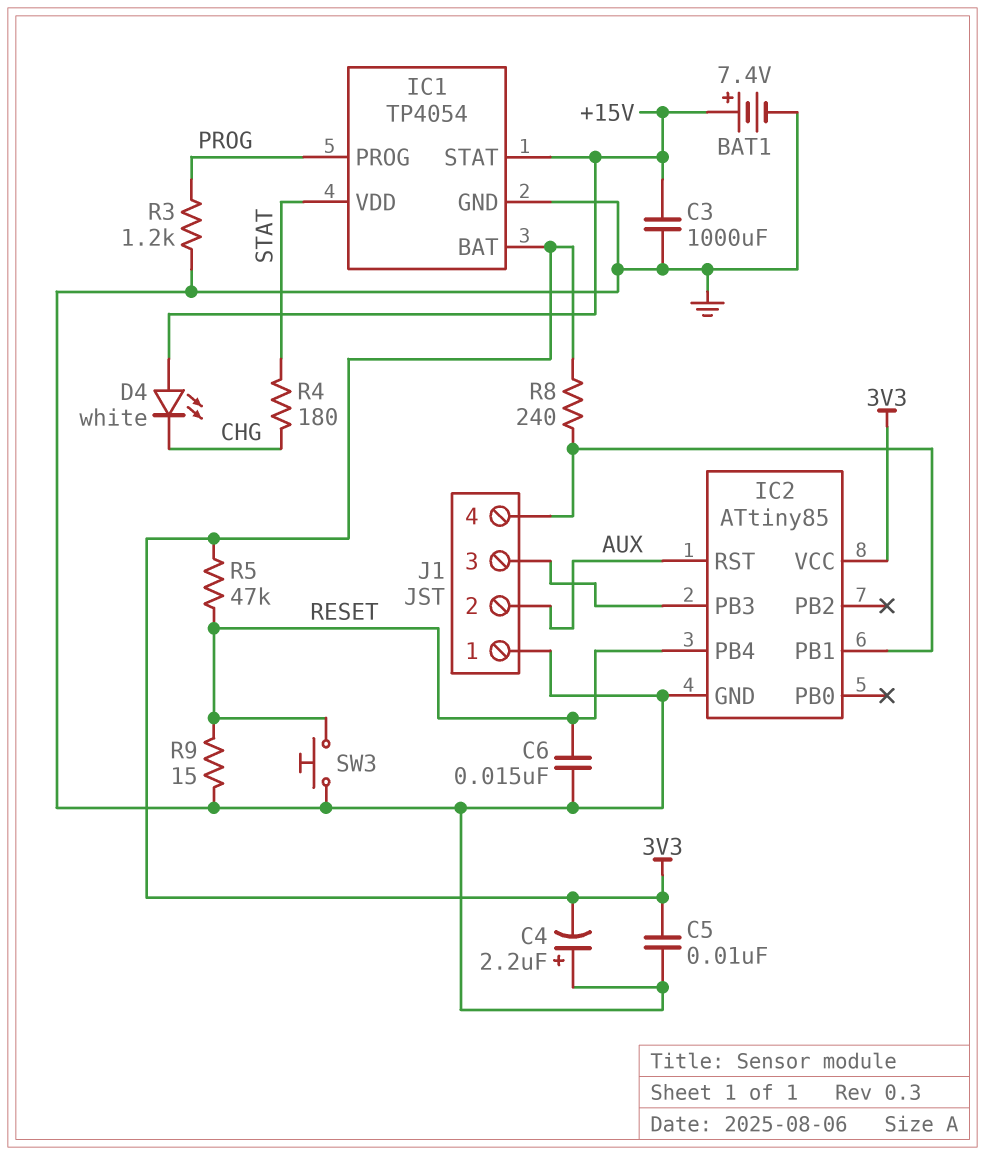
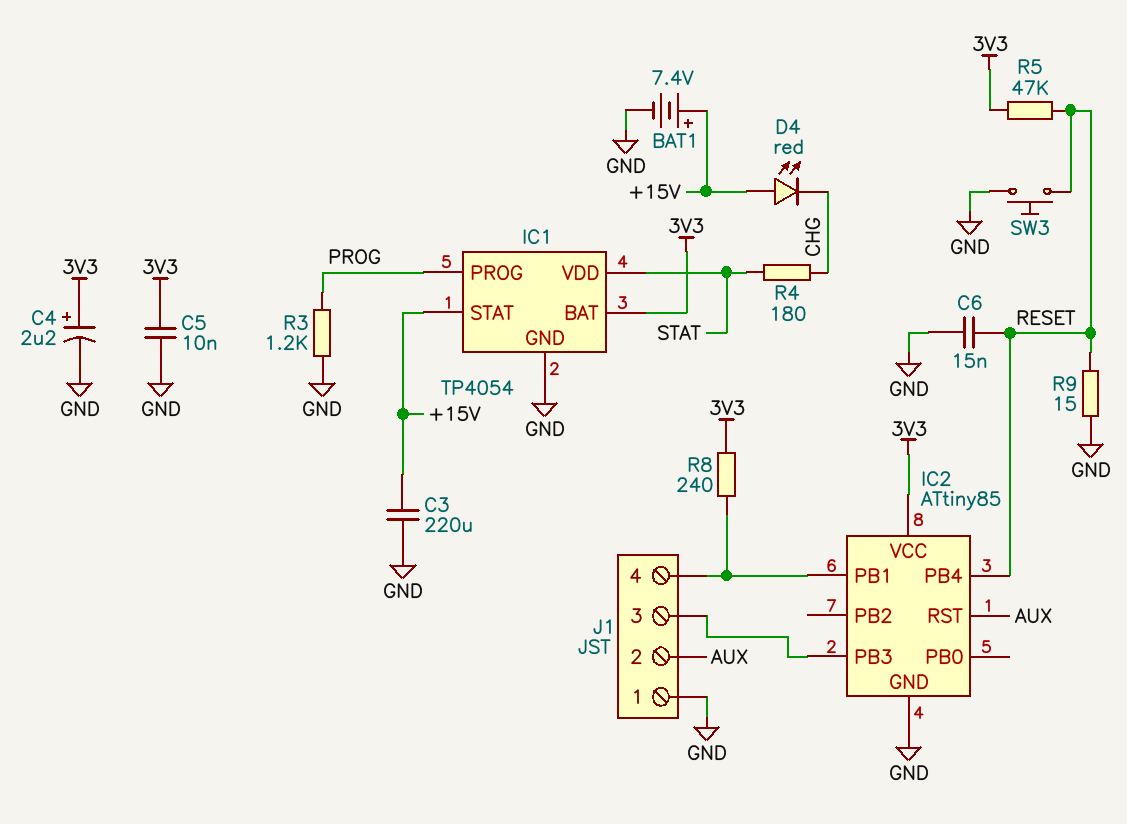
C3: 1000uF (+15V, GND) -> 220uF (+15V, GND)
C4: 2.2uF (plus GND, minus 3V3) -> 2.2uF (plus 3V3, minus GND)
D4: LED white (A +15V, K CHG) -> LED red (A +15V, K CHG)

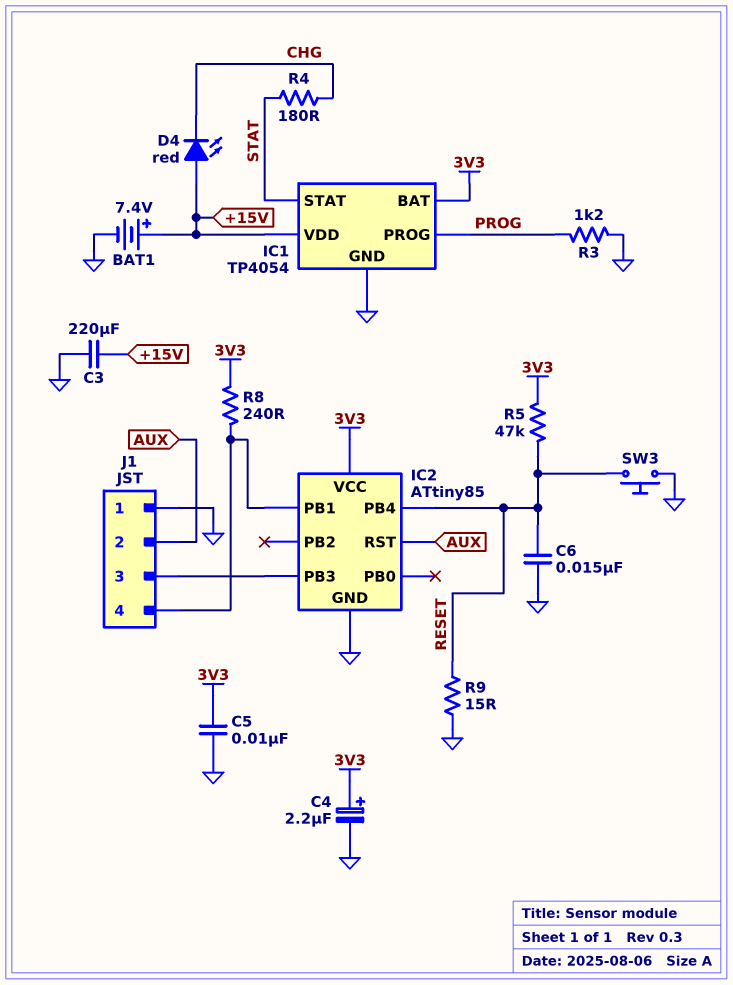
IC1 pin STAT: +15V -> STAT
IC1 pin VDD: STAT -> +15V

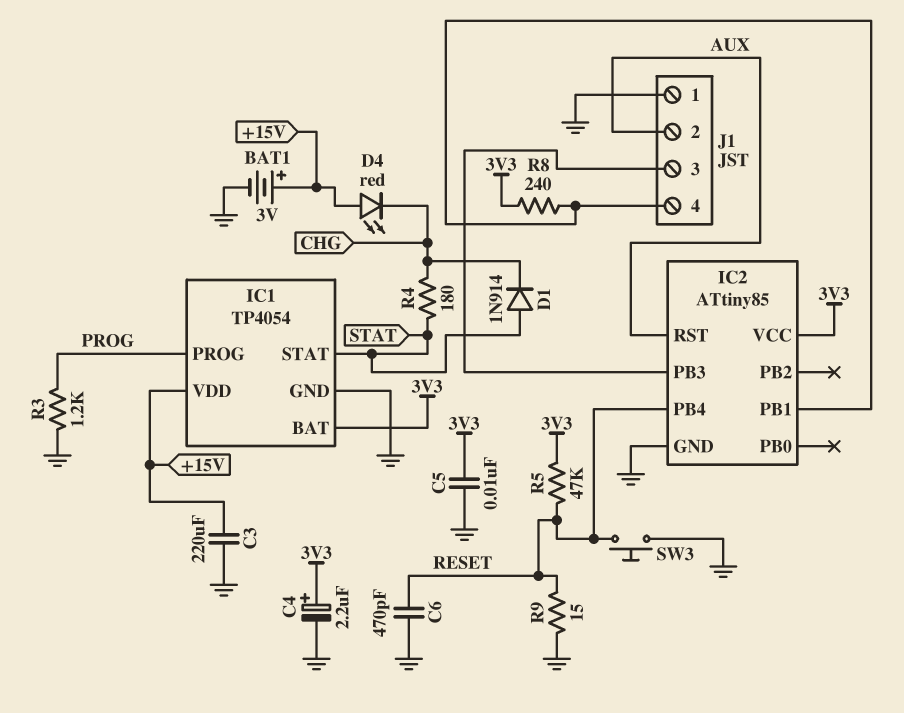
BAT1: 7.4V (plus +15V, minus GND) -> 3V (plus +15V, minus GND)
C6: 15nF (GND, RESET) -> 470pF (GND, RESET)
D1: none -> diode 1N914 (A STAT, K CHG)

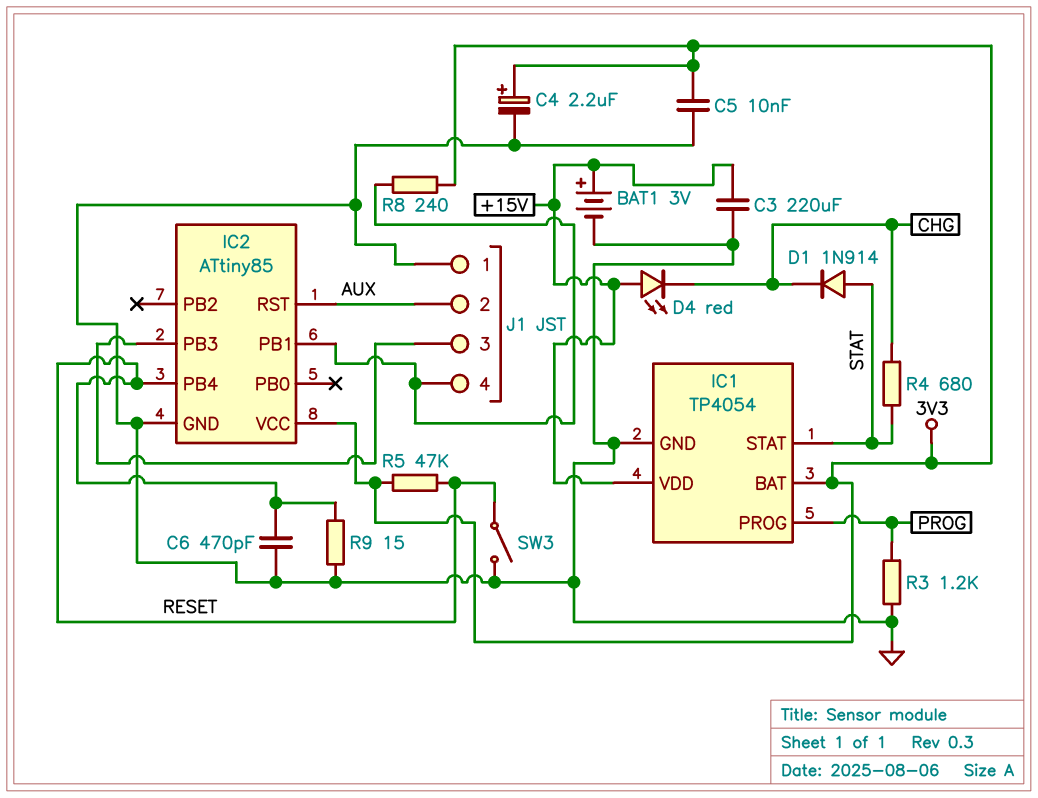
R4: 180 (CHG, STAT) -> 680 (CHG, STAT)
SW3: button (GND, RESET) -> switch (GND, RESET)

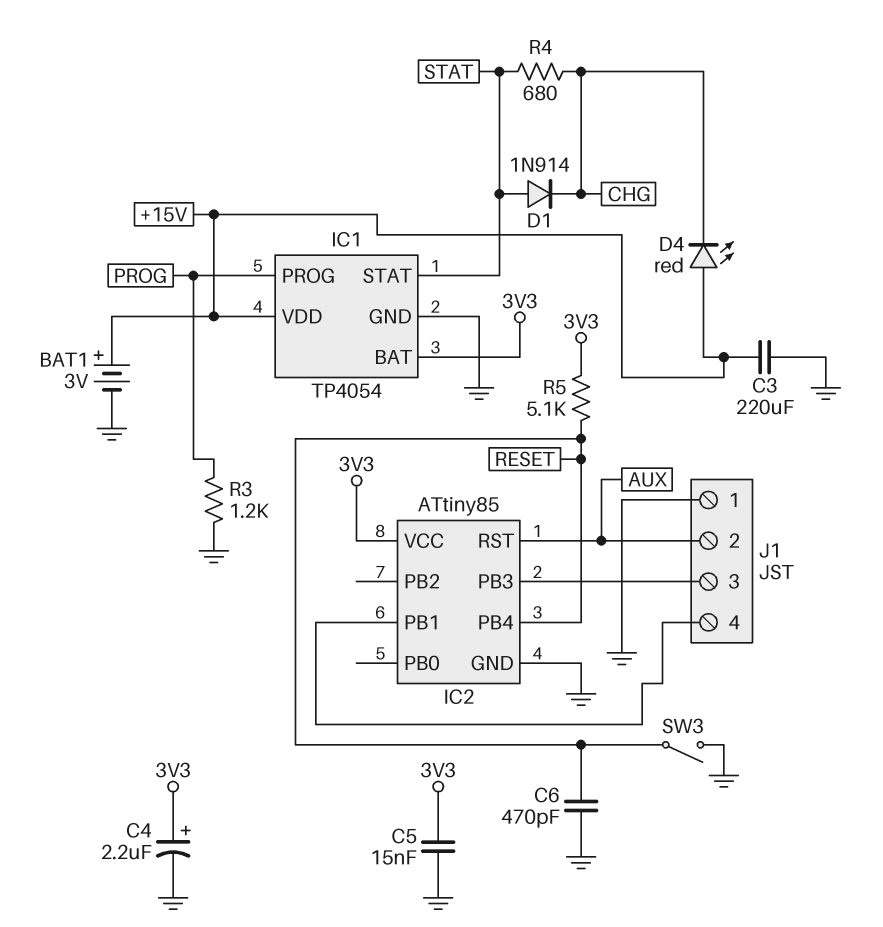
C5: 10nF (3V3, GND) -> 15nF (3V3, GND)
R5: 47k (3V3, RESET) -> 5.1k (3V3, RESET)
R8: 240 (3V3, IC2/PB1) -> none
R9: 15 (GND, RESET) -> none

